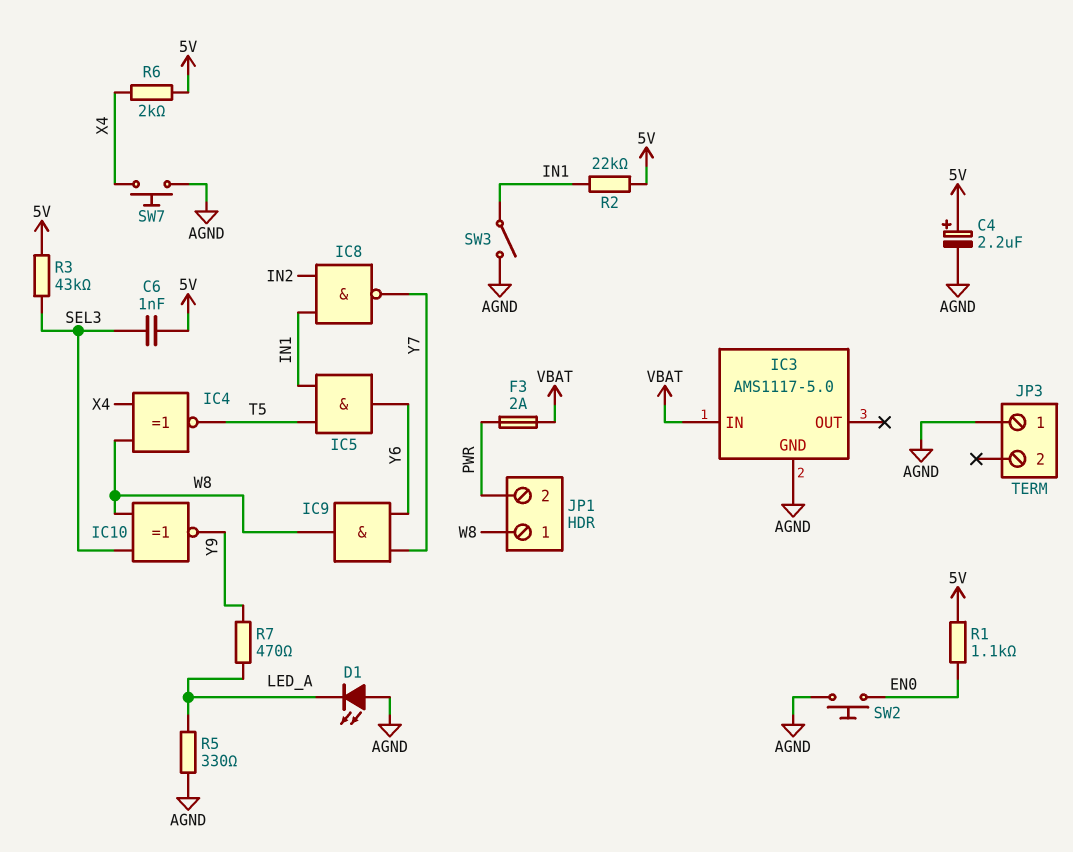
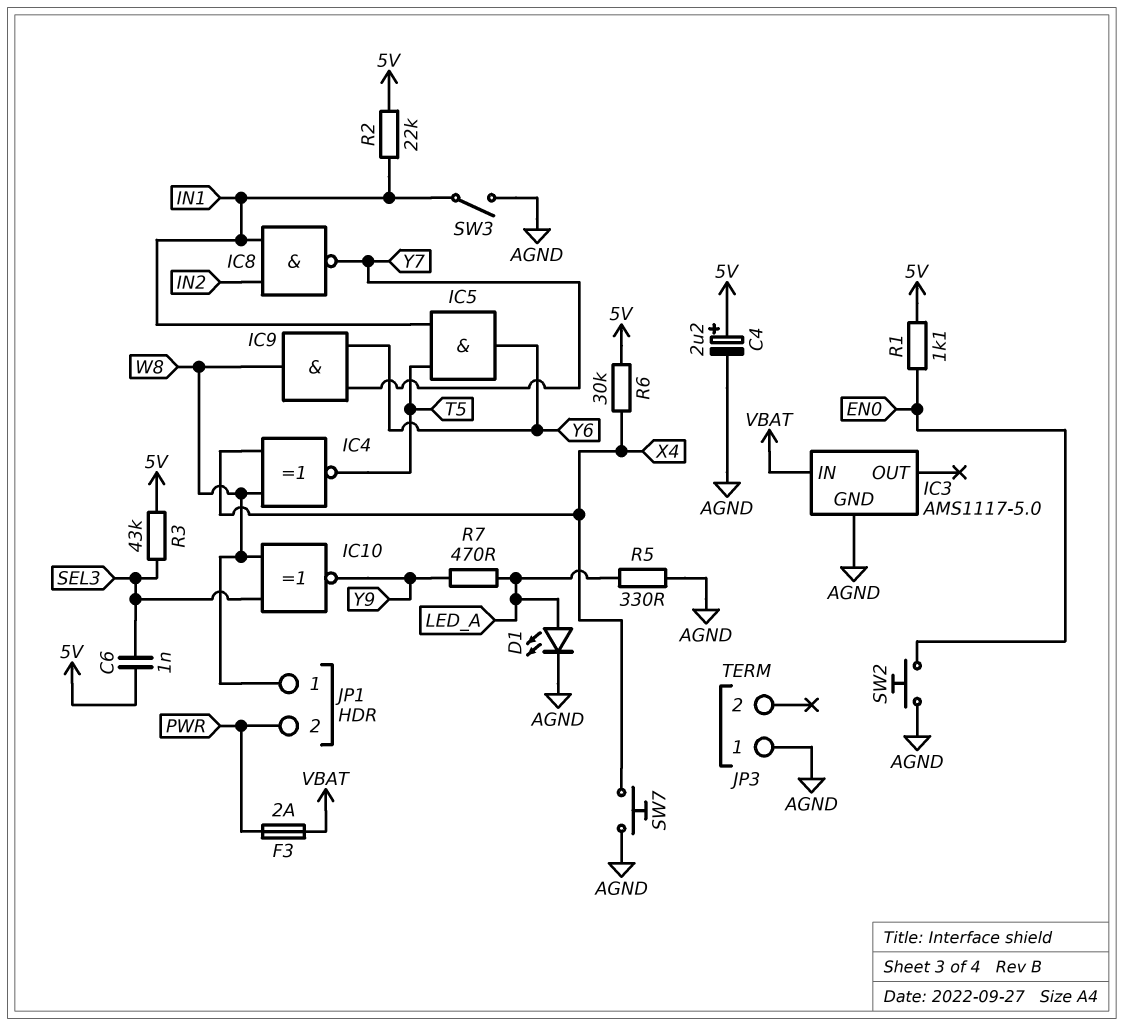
D1: LED (A AGND, K LED_A) -> LED (A LED_A, K AGND)
R6: 2k (5V, X4) -> 30k (5V, X4)

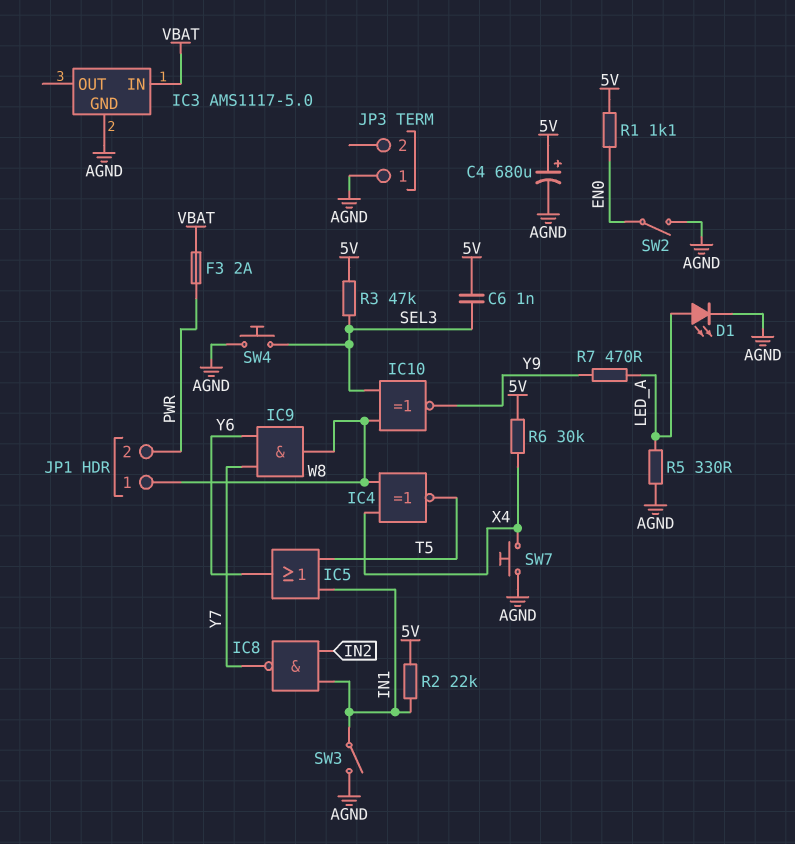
C4: 2.2uF (plus 5V, minus AGND) -> 680uF (plus 5V, minus AGND)
IC5: AND (in IN1, in T5, out Y6) -> OR (in IN1, in T5, out Y6)
R3: 43k (5V, SEL3) -> 47k (5V, SEL3)
SW2: button (AGND, EN0) -> switch (AGND, EN0)
SW4: none -> button (AGND, SEL3)

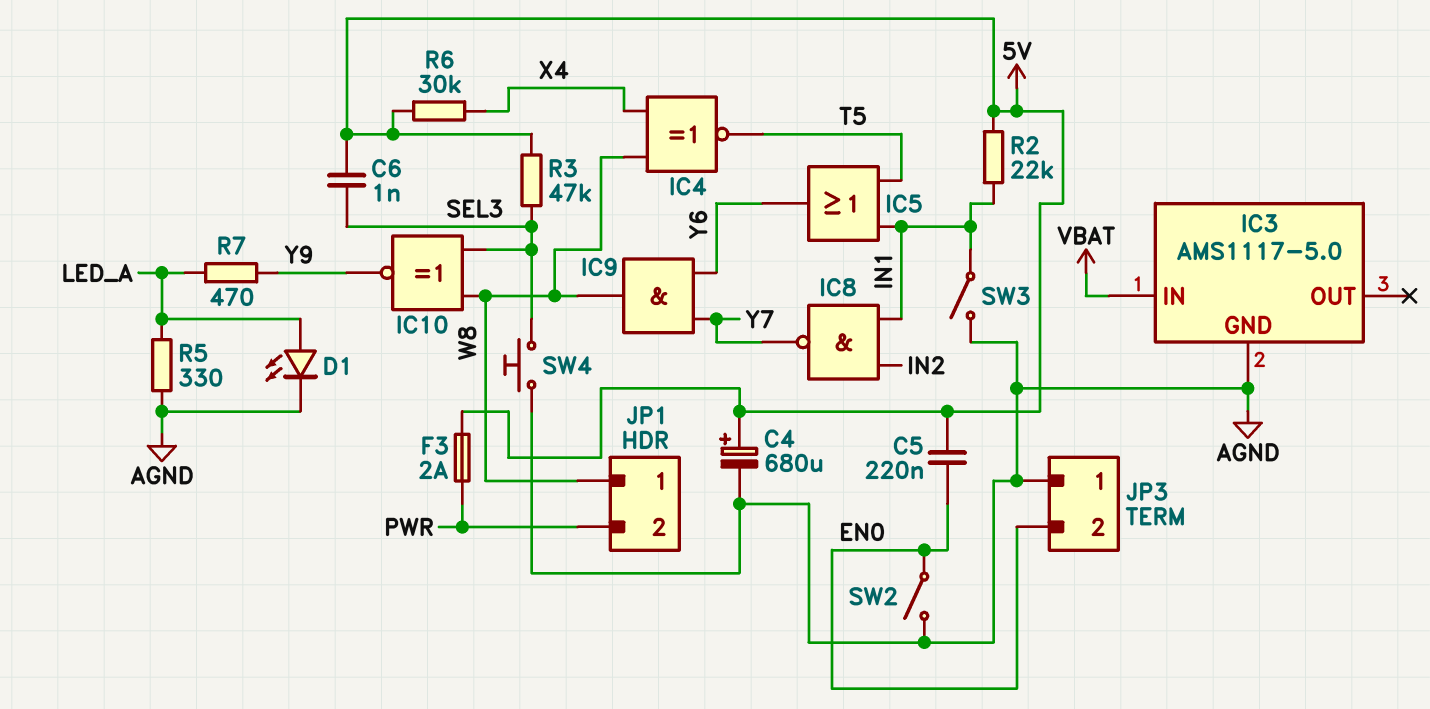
C5: none -> 220nF (5V, EN0)
F3: 2A (PWR, VBAT) -> 2A (5V, PWR)
JP3 pin 2: none -> EN0
R1: 1.1k (5V, EN0) -> none
SW7: button (AGND, X4) -> none

